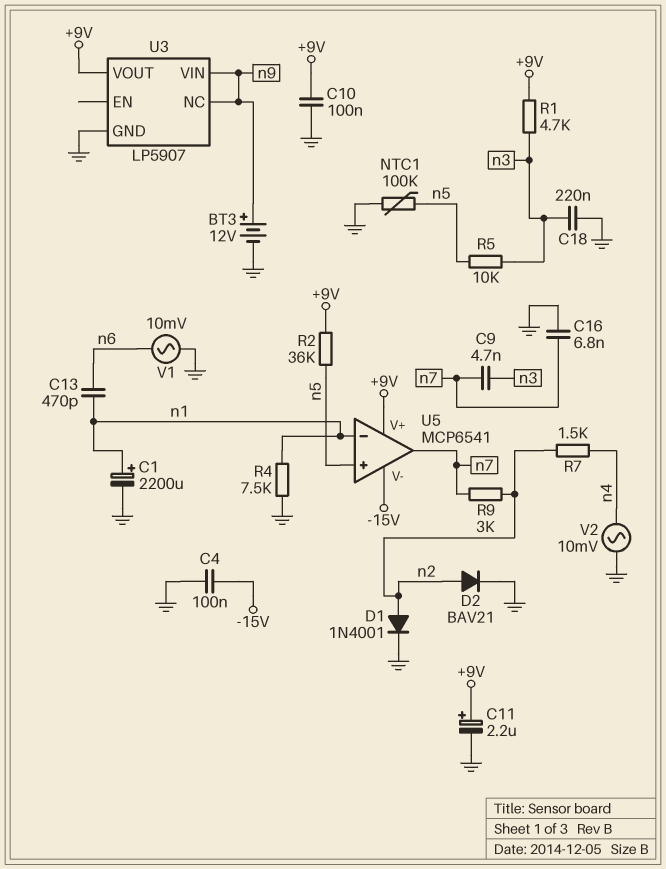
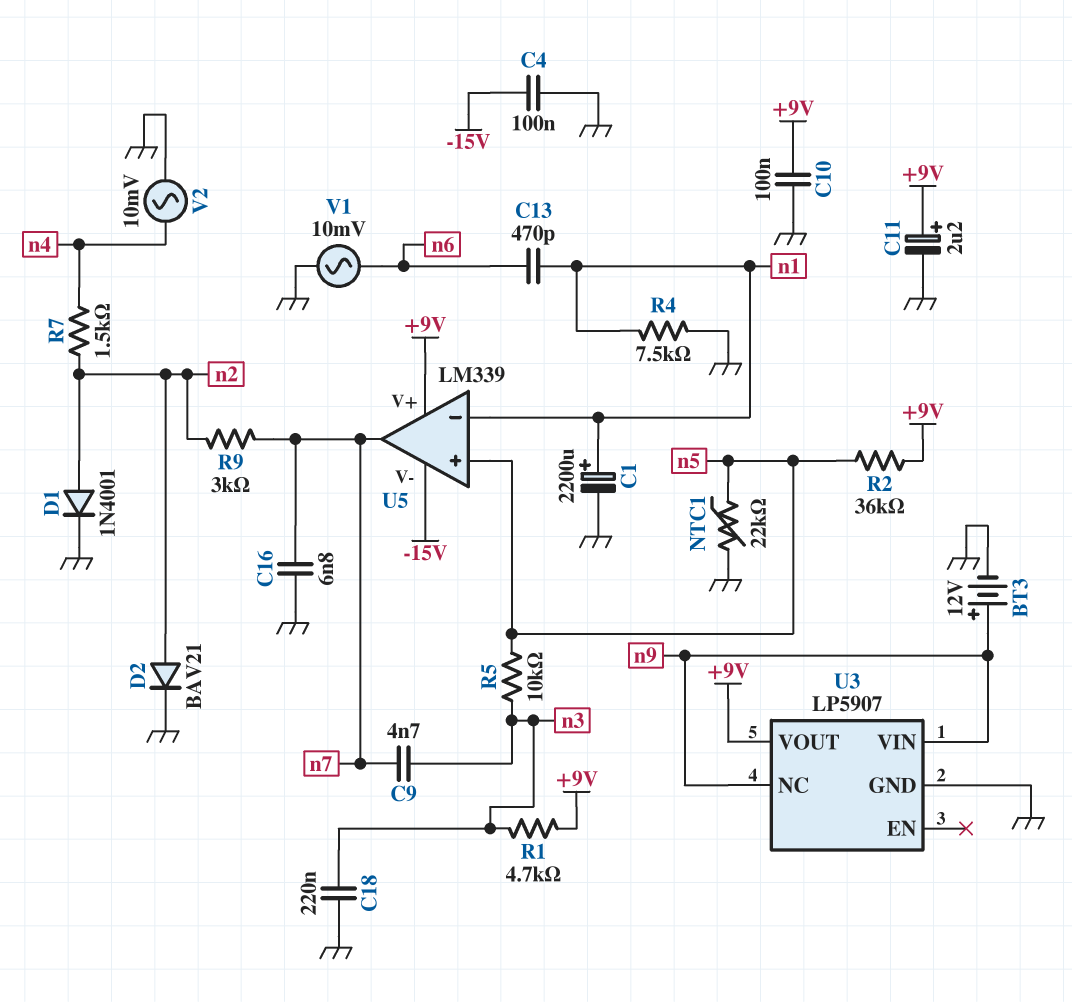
NTC1: 100k (GND, n5) -> 22k (GND, n5)
U5: MCP6541 -> LM339

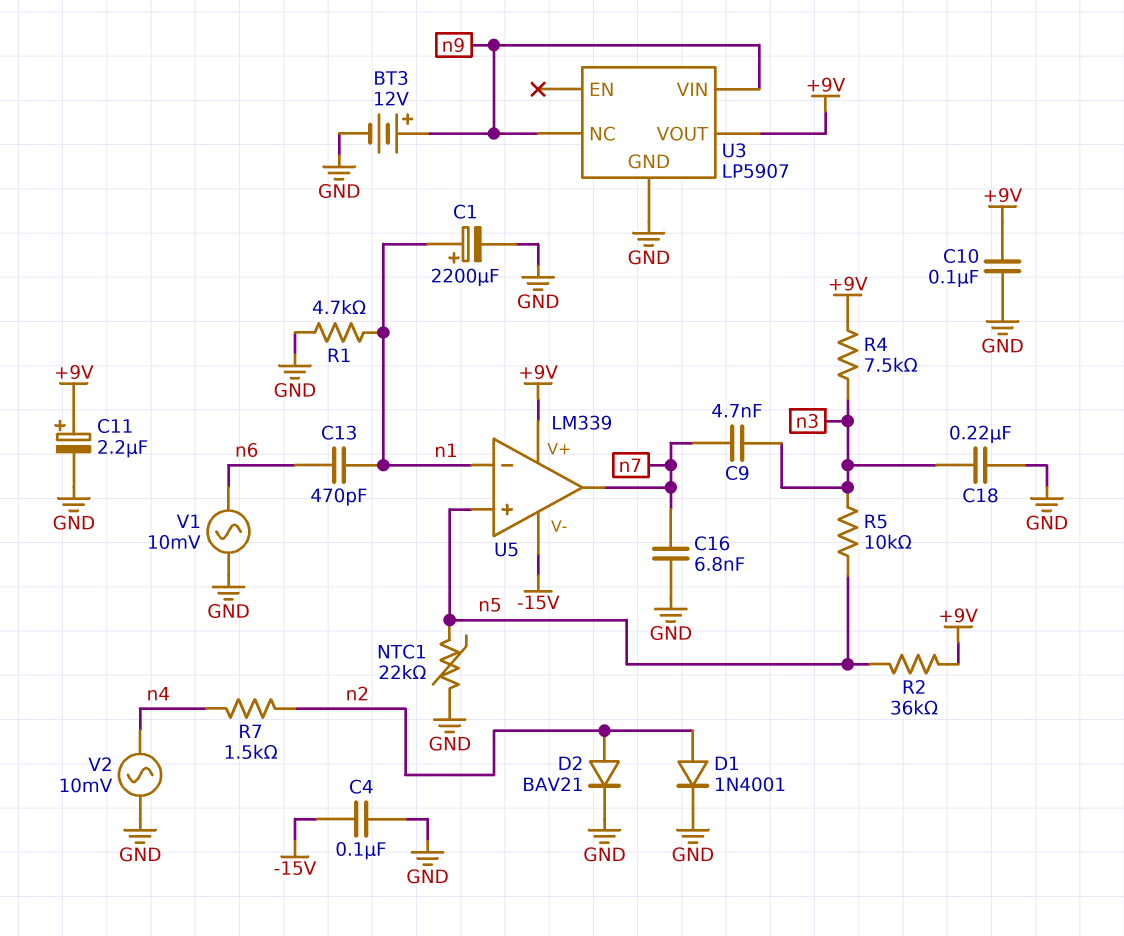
R1: 4.7k (+9V, n3) -> 4.7k (GND, n1)
R4: 7.5k (GND, n1) -> 7.5k (+9V, n3)
R9: 3k (n2, n7) -> none

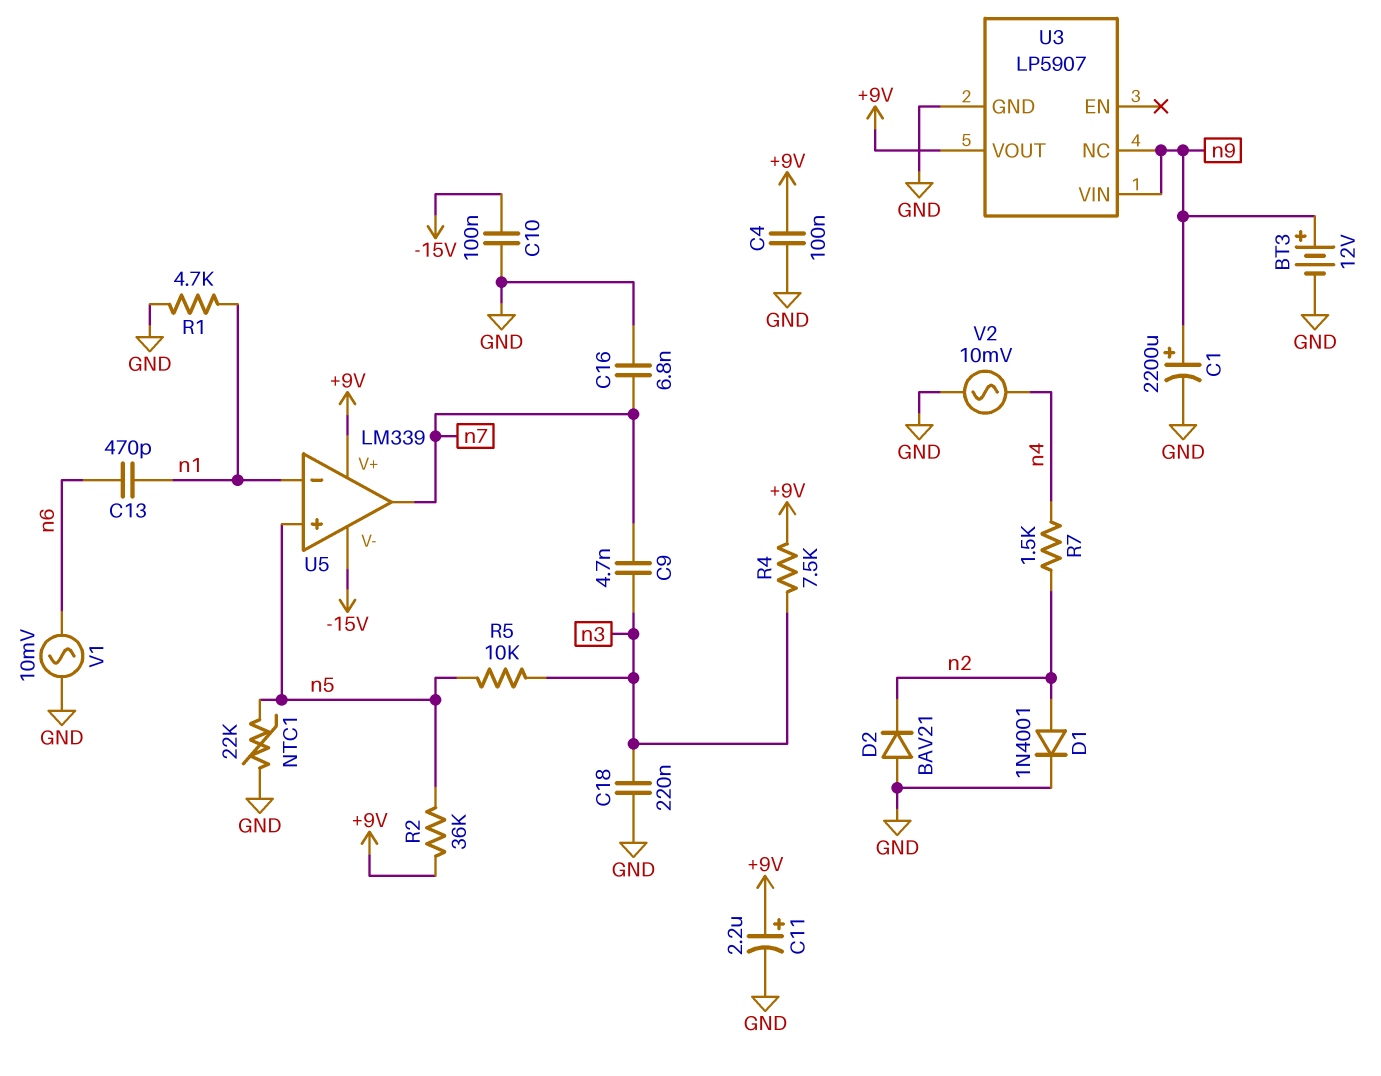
C1: 2200uF (plus n1, minus GND) -> 2200uF (plus n9, minus GND)
C4: 100nF (-15V, GND) -> 100nF (+9V, GND)
C10: 100nF (+9V, GND) -> 100nF (-15V, GND)
D2: diode BAV21 (A n2, K GND) -> diode BAV21 (A GND, K n2)

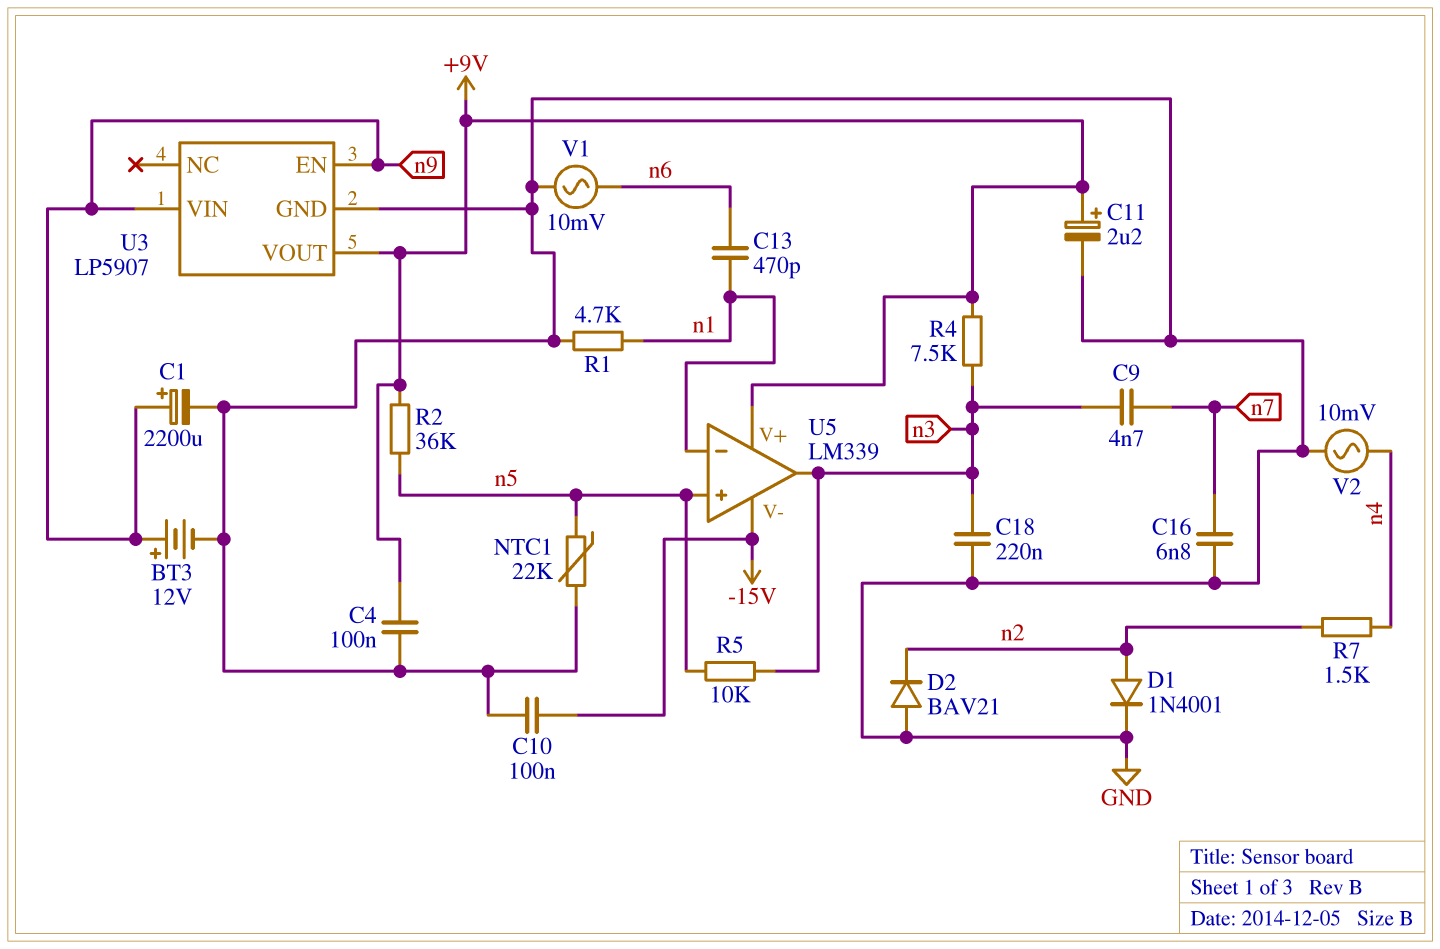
U3 pin EN: none -> n9
U3 pin NC: n9 -> none
U5 pin out: n7 -> n3

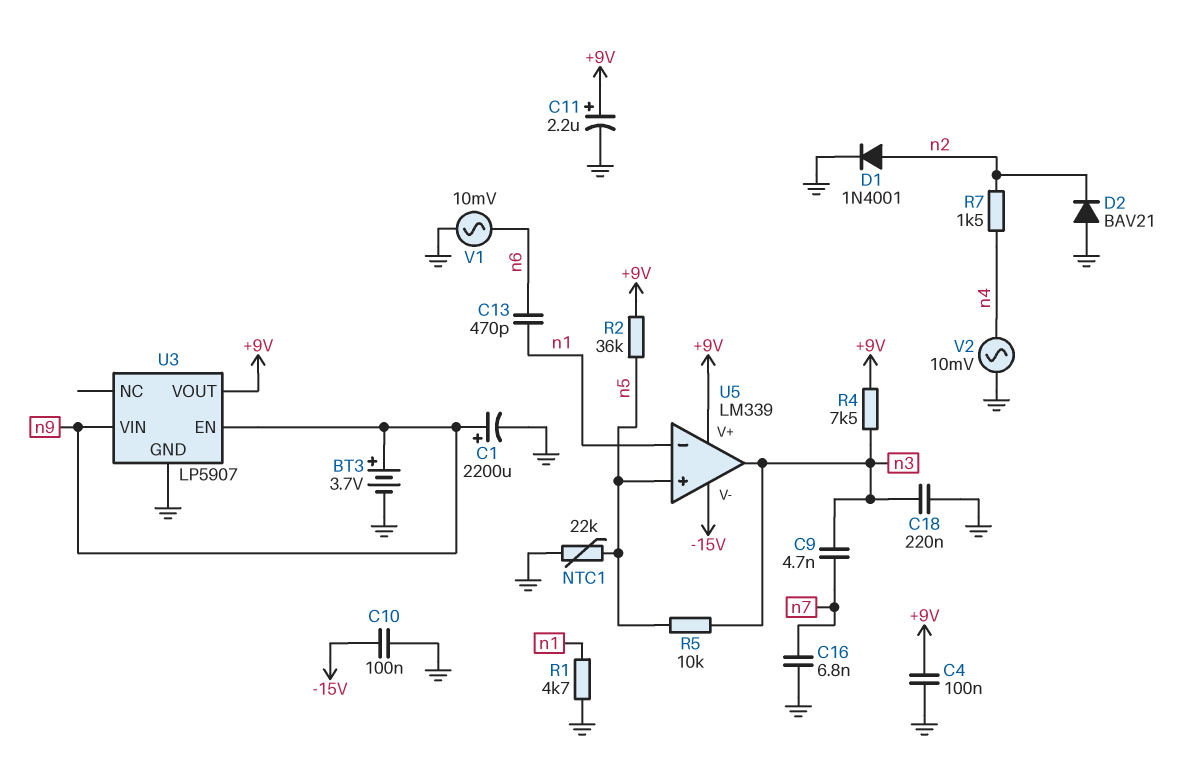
BT3: 12V (plus n9, minus GND) -> 3.7V (plus n9, minus GND)

